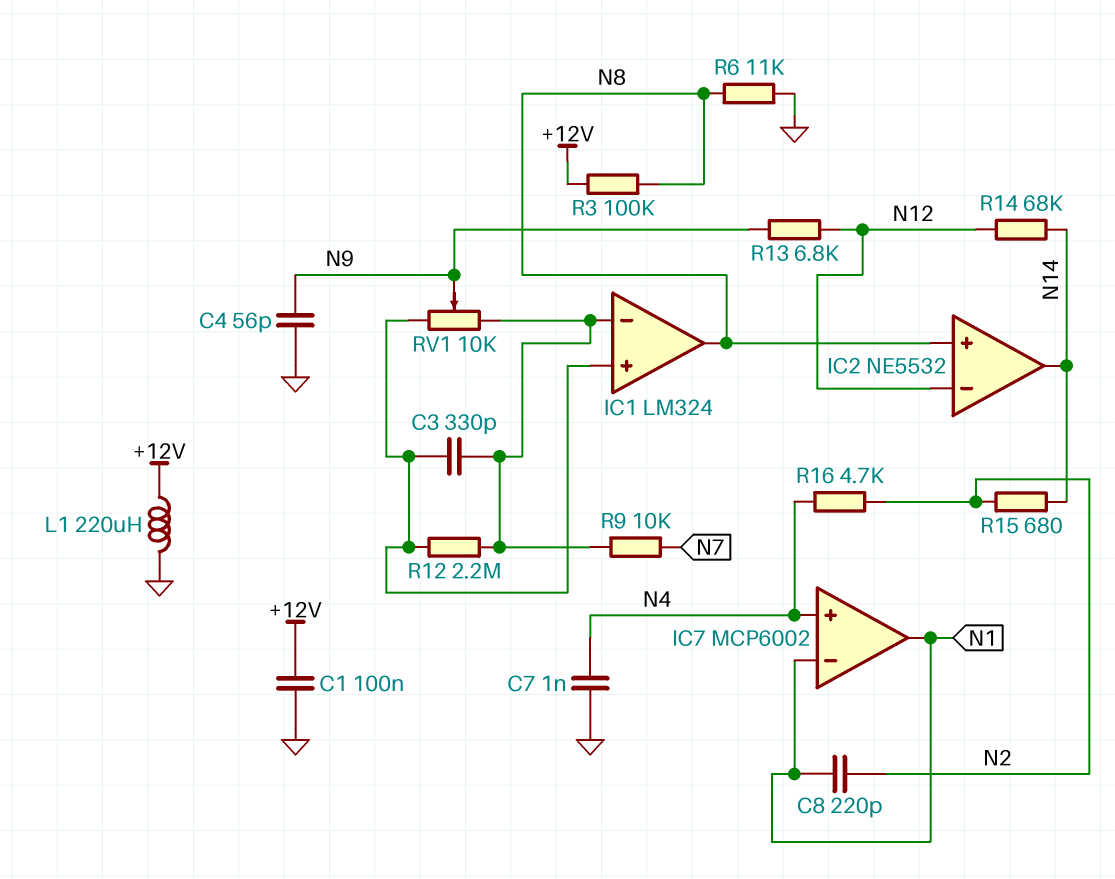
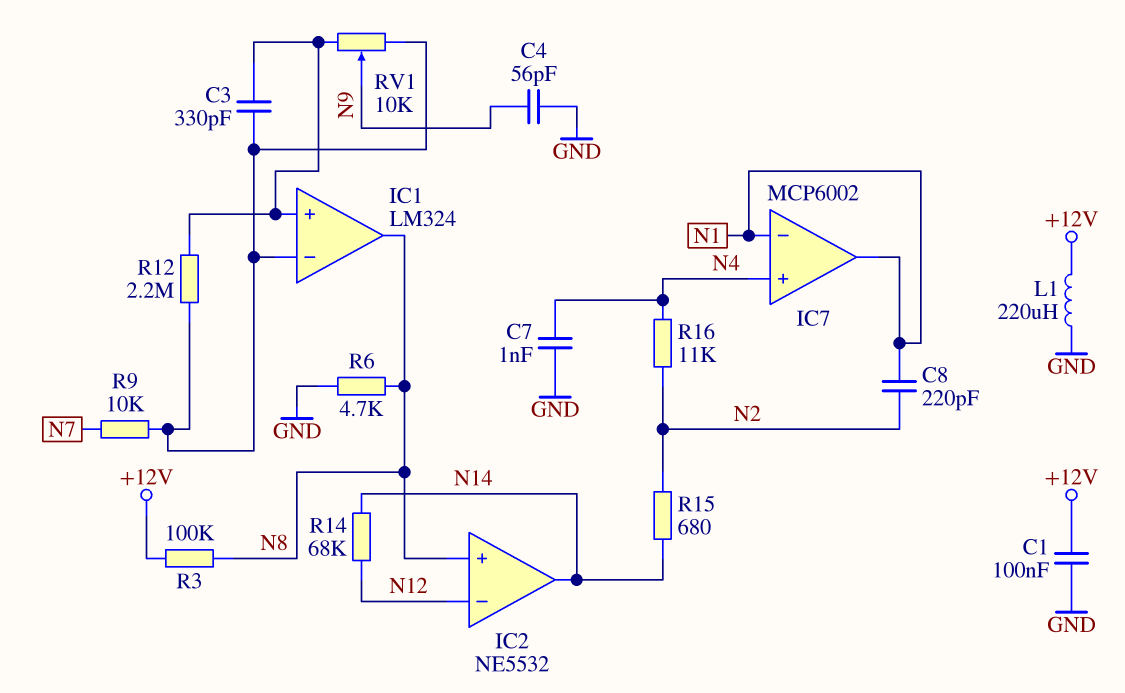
R6: 11k (GND, N8) -> 4.7k (GND, N8)
R13: 6.8k (N9, N12) -> none
R16: 4.7k (N2, N4) -> 11k (N2, N4)

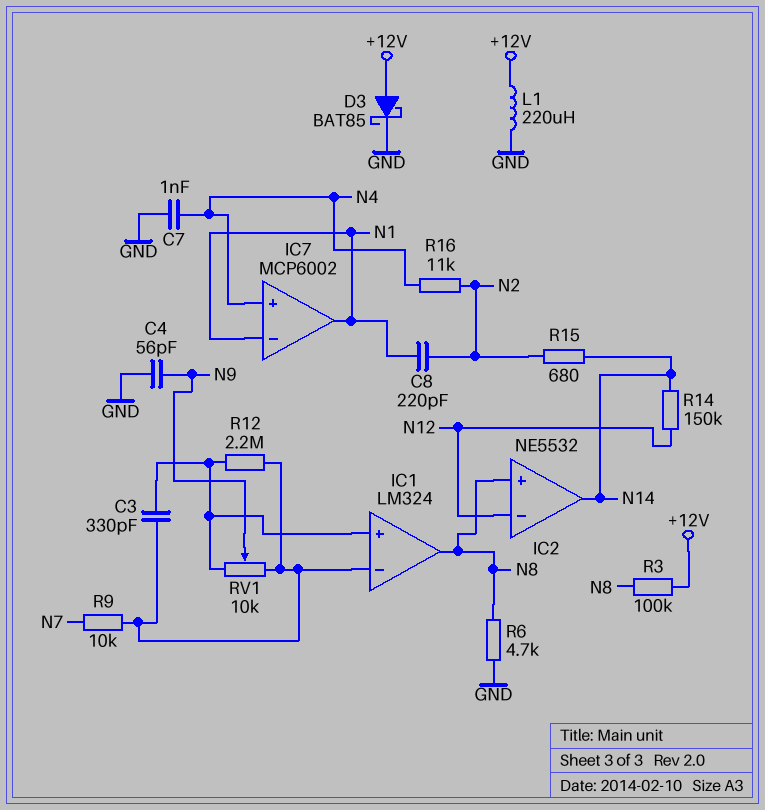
C1: 100nF (+12V, GND) -> none
D3: none -> schottky BAT85 (A +12V, K GND)
R14: 68k (N12, N14) -> 150k (N12, N14)

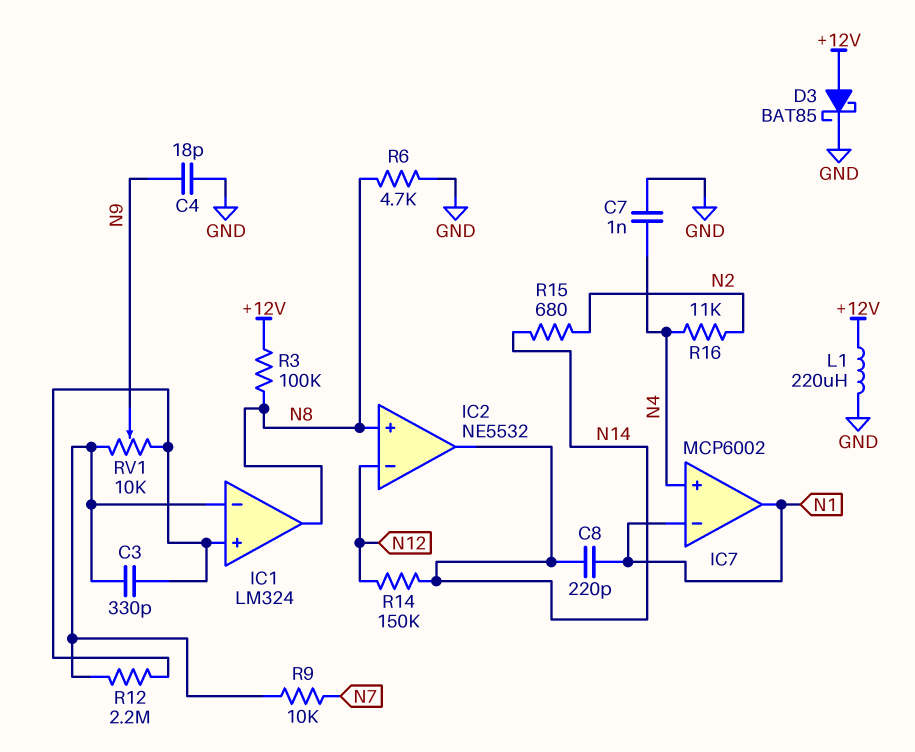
C4: 56pF (GND, N9) -> 18pF (GND, N9)
C8: 220pF (N1, N2) -> 220pF (N1, N14)

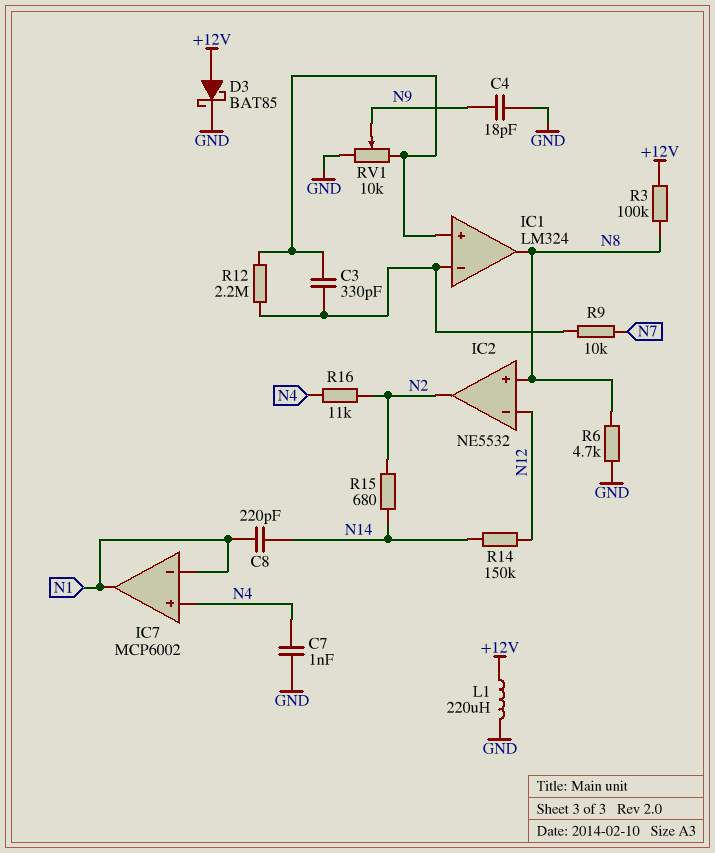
IC2 pin out: N14 -> N2
RV1: 10k (IC1/in+, IC1/in-, wiper N9) -> 10k (GND, IC1/in+, wiper N9)

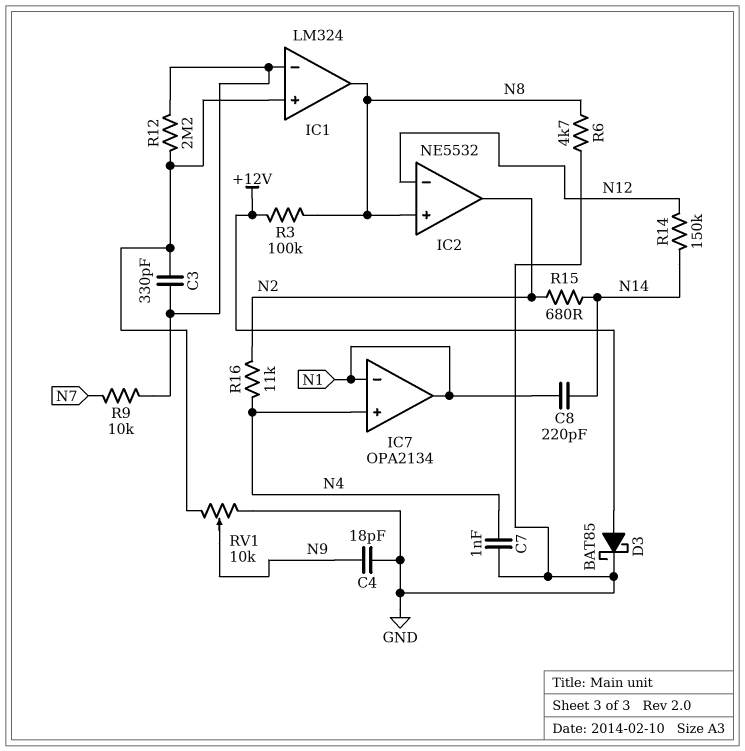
IC7: MCP6002 -> OPA2134
L1: 220uH (+12V, GND) -> none

